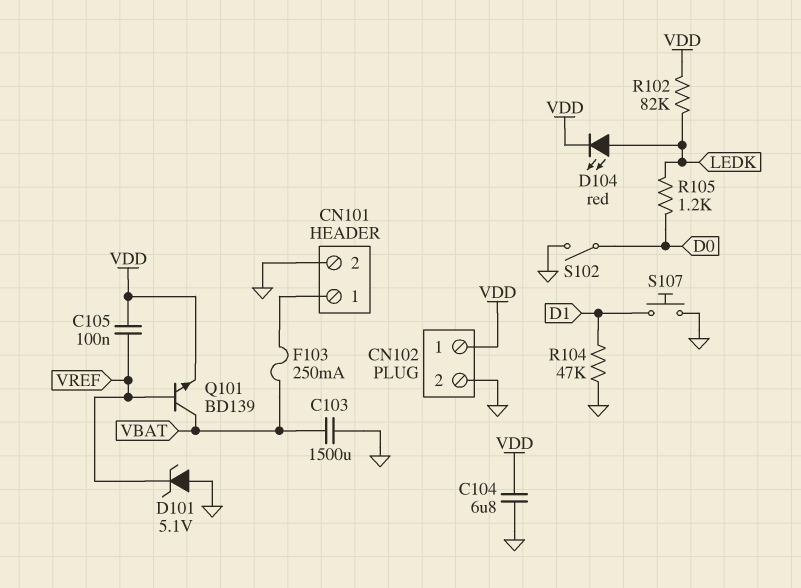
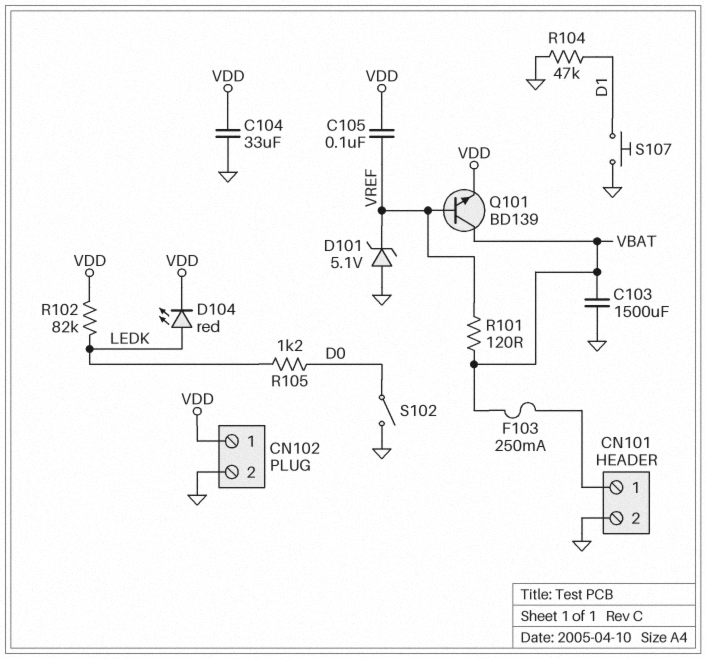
C104: 6.8uF (GND, VDD) -> 33uF (GND, VDD)
R101: none -> 120 (VBAT, VREF)

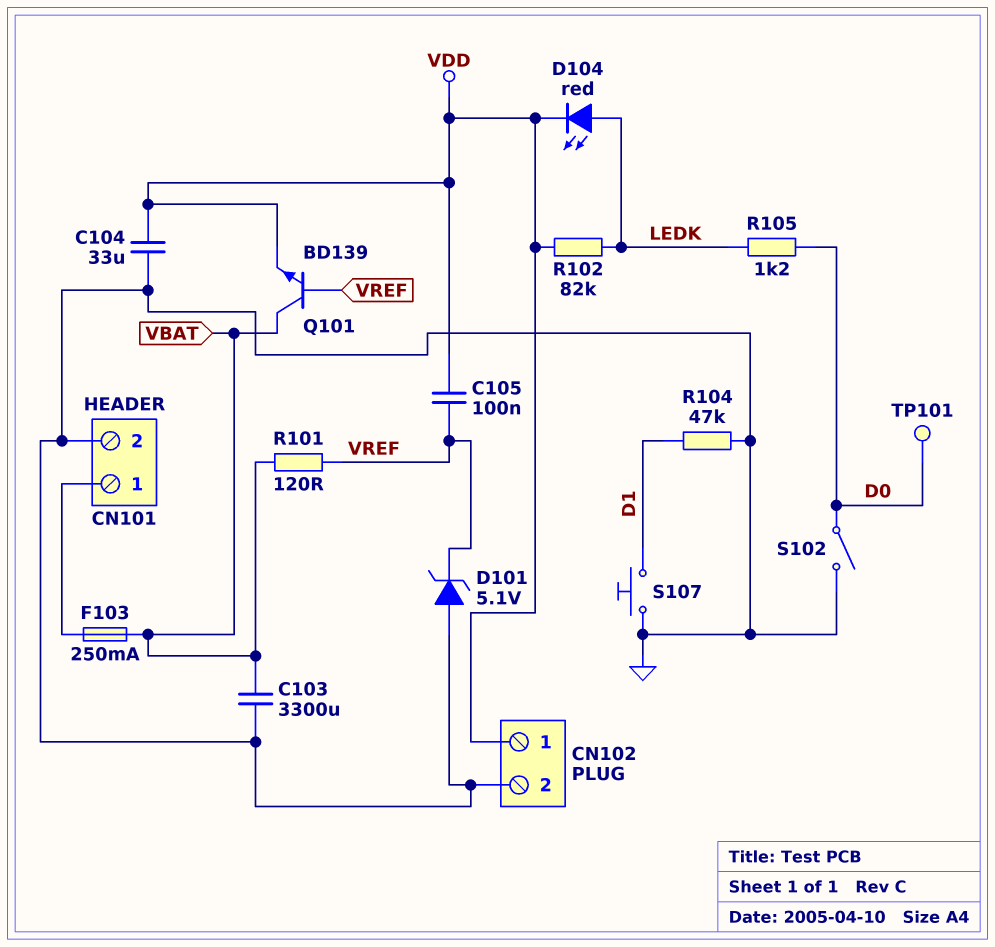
C103: 1500uF (GND, VBAT) -> 3300uF (GND, VBAT)
TP101: none -> test point (D0)

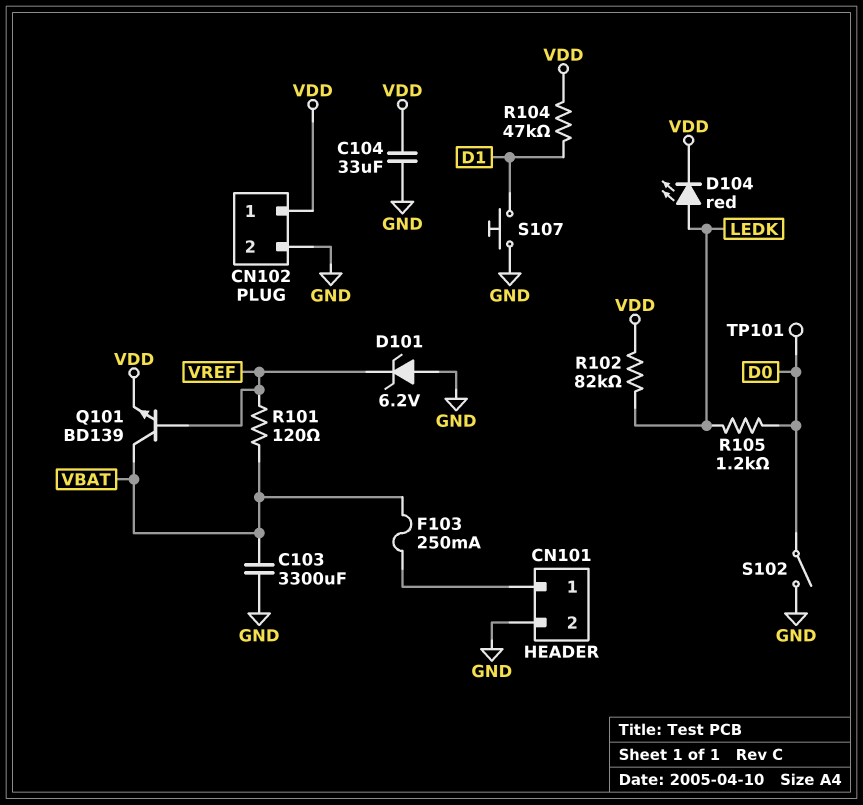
C105: 100nF (VDD, VREF) -> none
D101: zener 5.1V (A GND, K VREF) -> zener 6.2V (A GND, K VREF)
R104: 47k (D1, GND) -> 47k (D1, VDD)

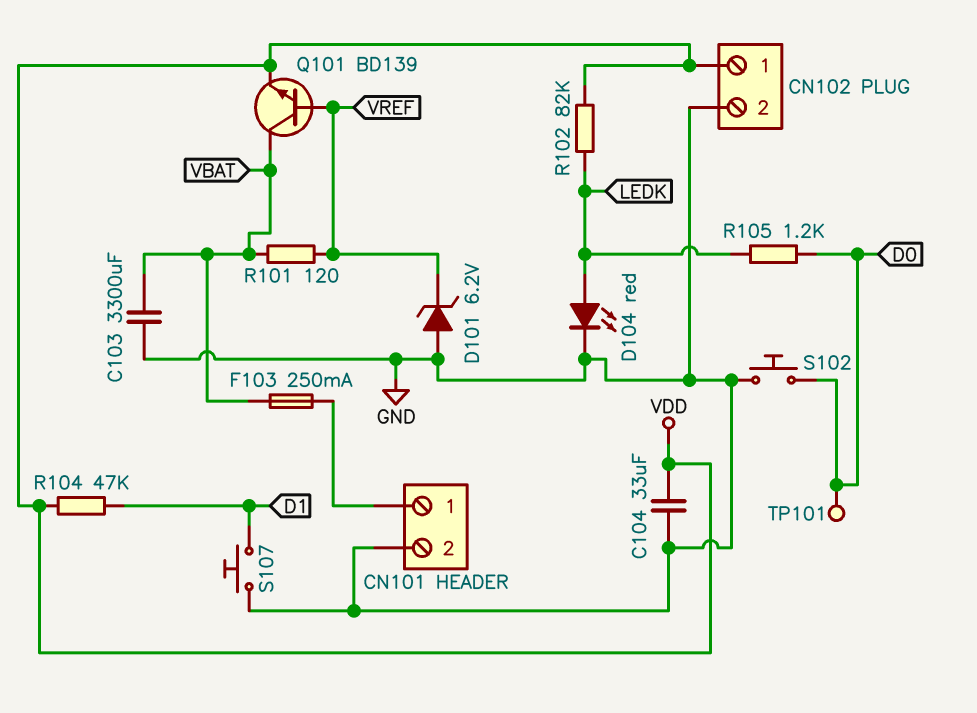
D104: LED red (A LEDK, K VDD) -> LED red (A LEDK, K GND)
S102: switch (D0, GND) -> button (D0, GND)

